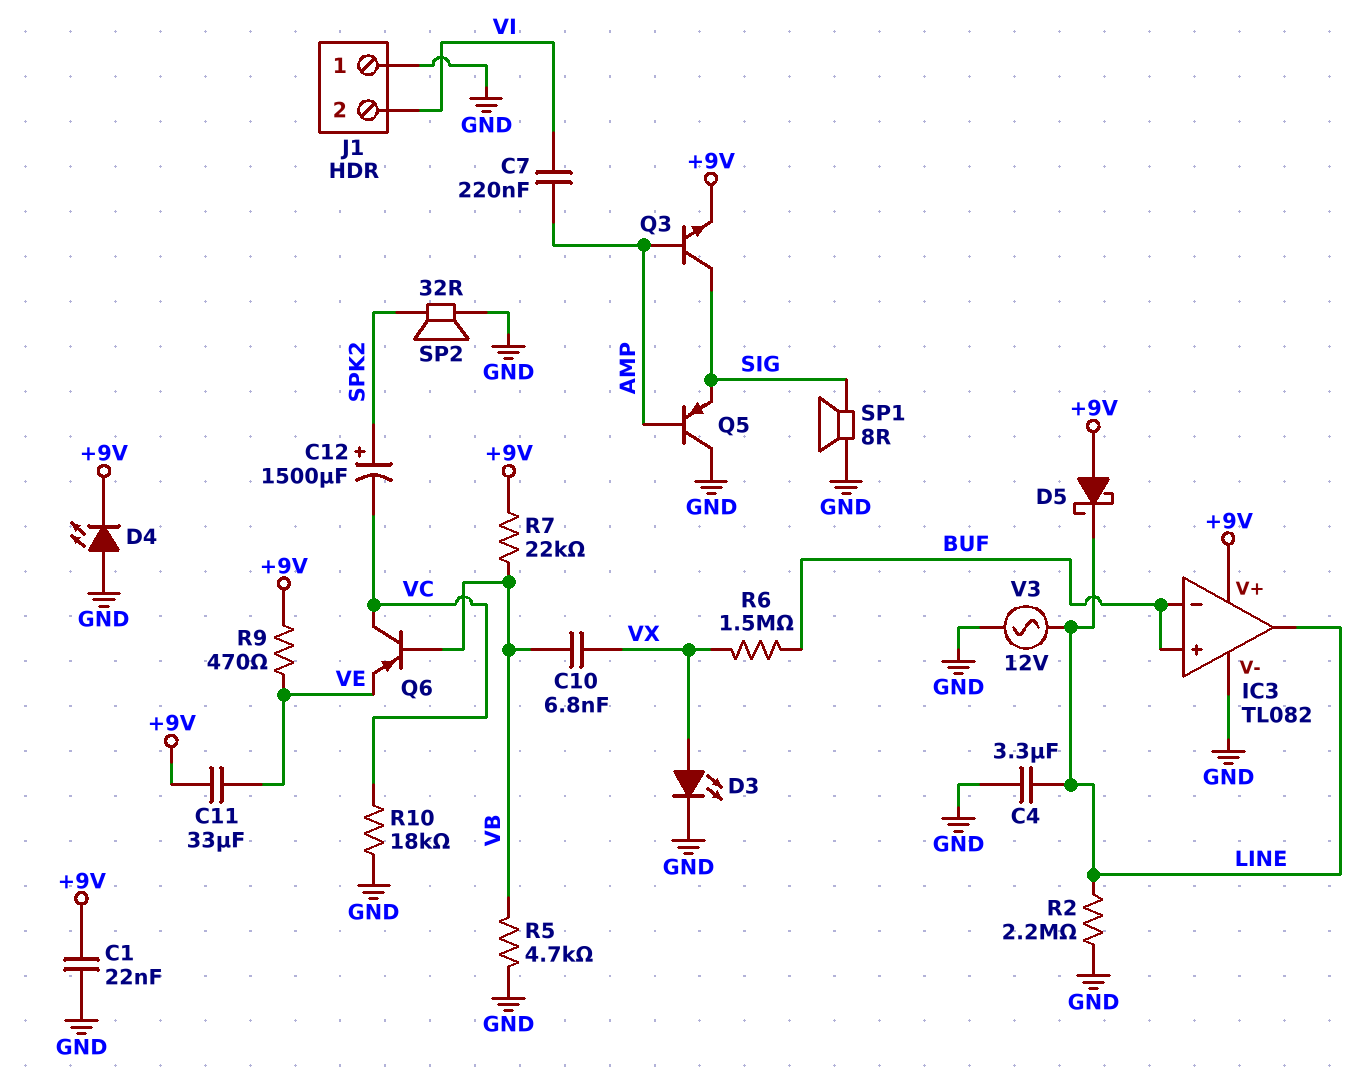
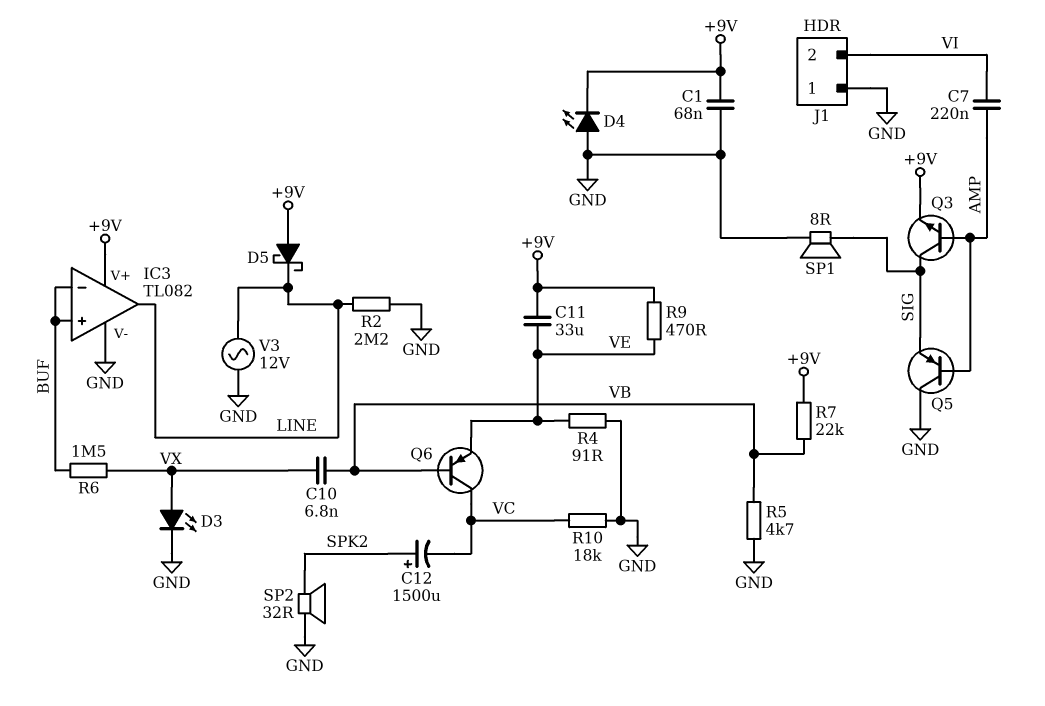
C1: 22nF (+9V, GND) -> 68nF (+9V, GND)
C4: 3.3uF (GND, LINE) -> none
R4: none -> 91 (GND, VE)

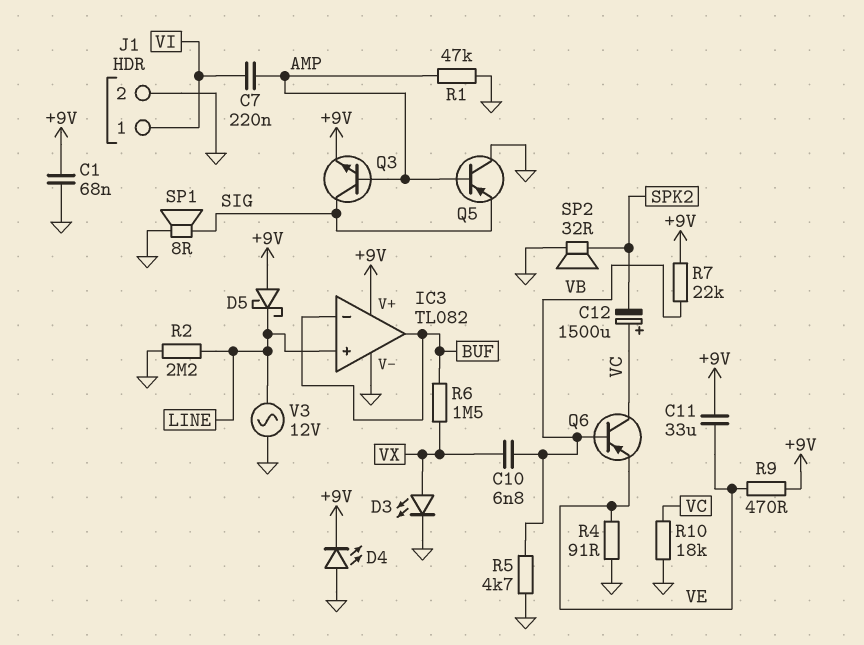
C12: 1500uF (plus SPK2, minus VC) -> 1500uF (plus VC, minus SPK2)
IC3 pin in+: BUF -> LINE
IC3 pin out: LINE -> BUF
J1 pin 1: GND -> VI
J1 pin 2: VI -> GND
R1: none -> 47k (AMP, GND)

